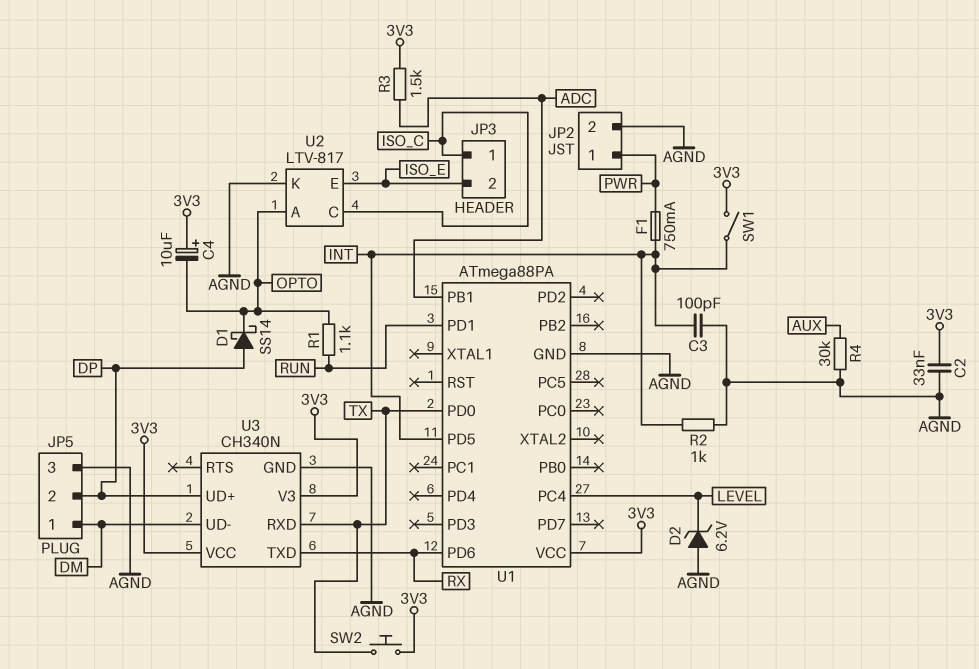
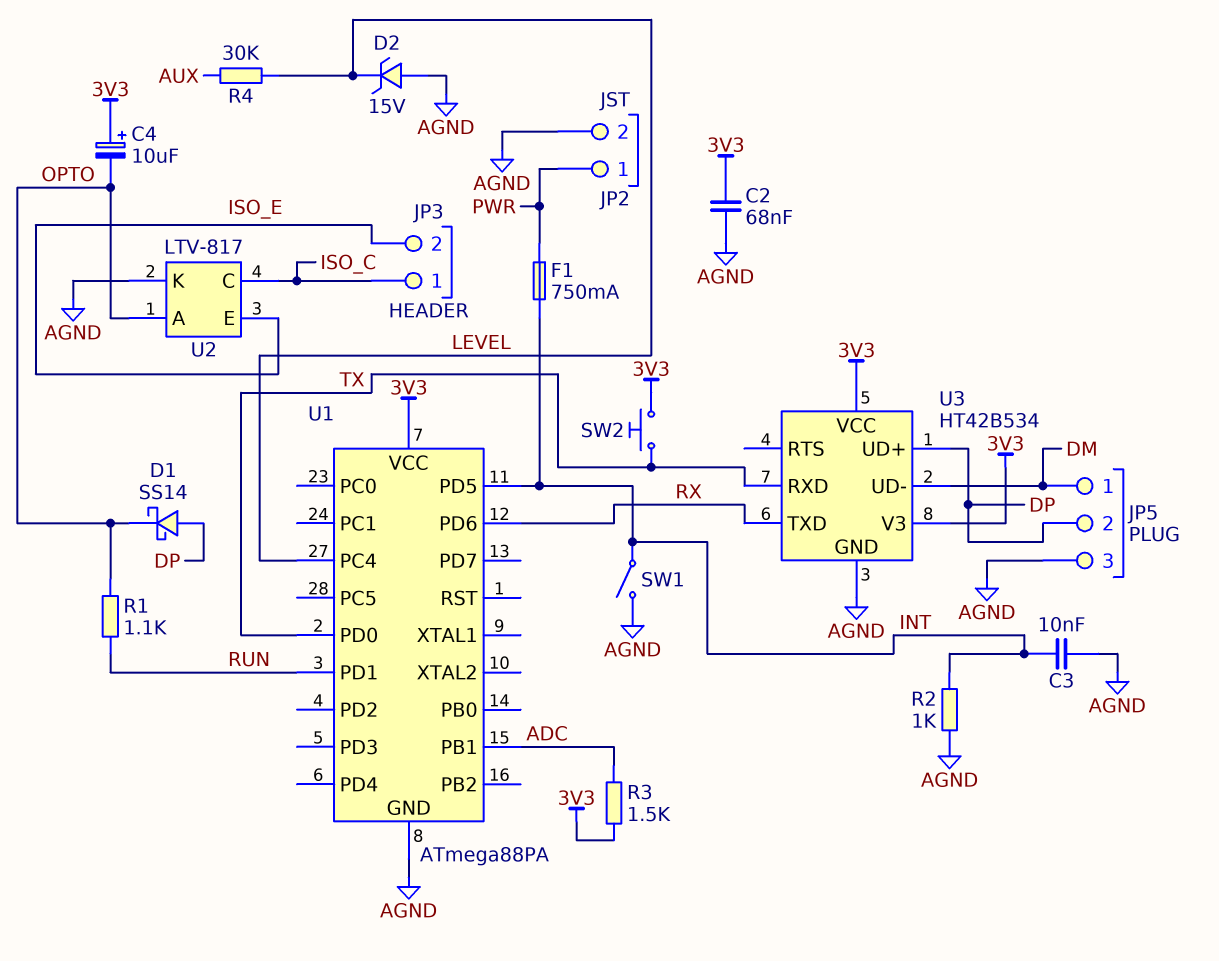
C2: 33nF (3V3, AGND) -> 68nF (3V3, AGND)
C3: 100pF (AGND, INT) -> 10nF (AGND, INT)
D2: zener 6.2V (A AGND, K LEVEL) -> zener 15V (A AGND, K LEVEL)
R4: 30k (AGND, AUX) -> 30k (AUX, LEVEL)
SW1: switch (3V3, INT) -> switch (AGND, INT)
U3: CH340N -> HT42B534

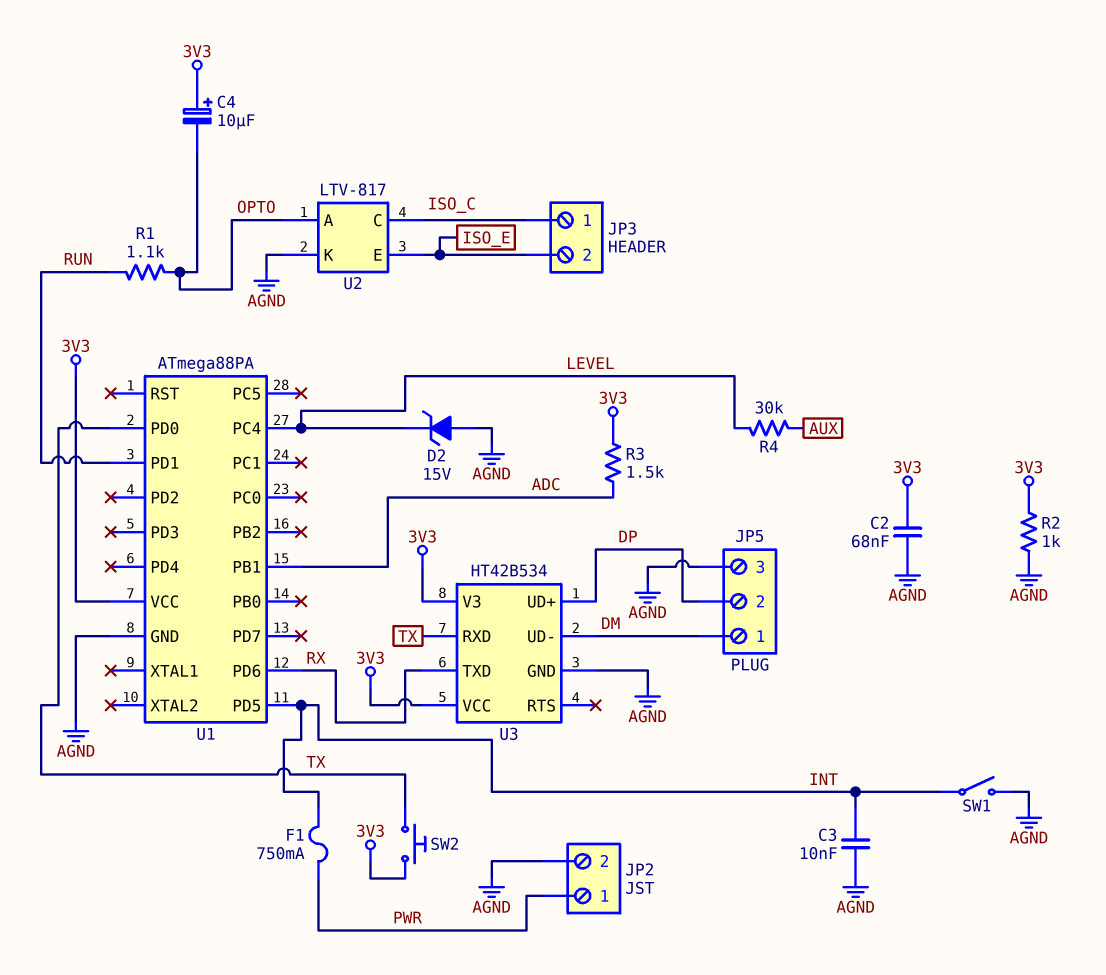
D1: schottky SS14 (A DP, K OPTO) -> none
R2: 1k (AGND, INT) -> 1k (3V3, AGND)

